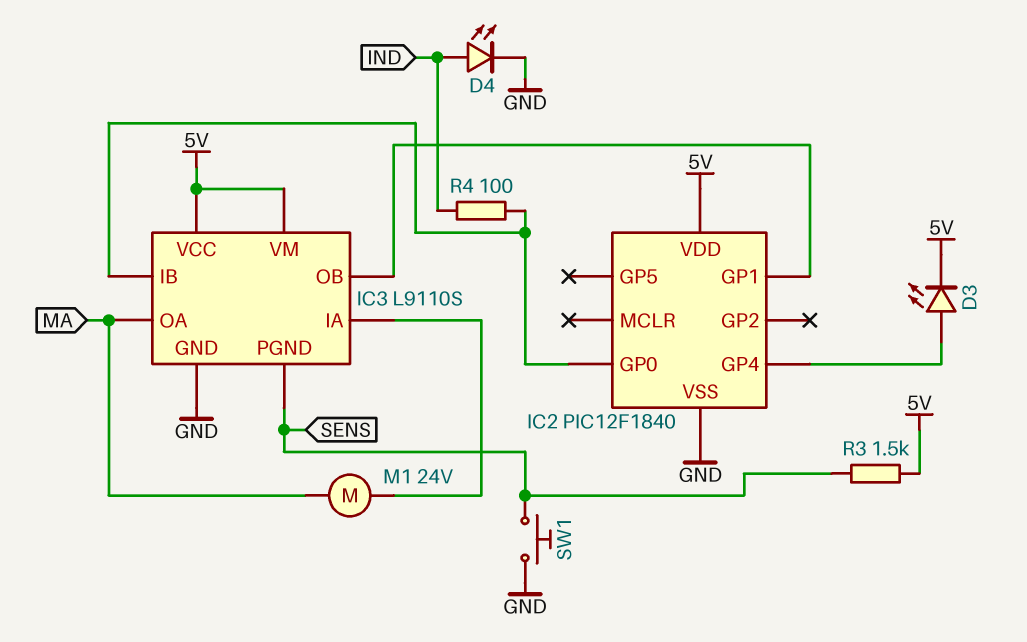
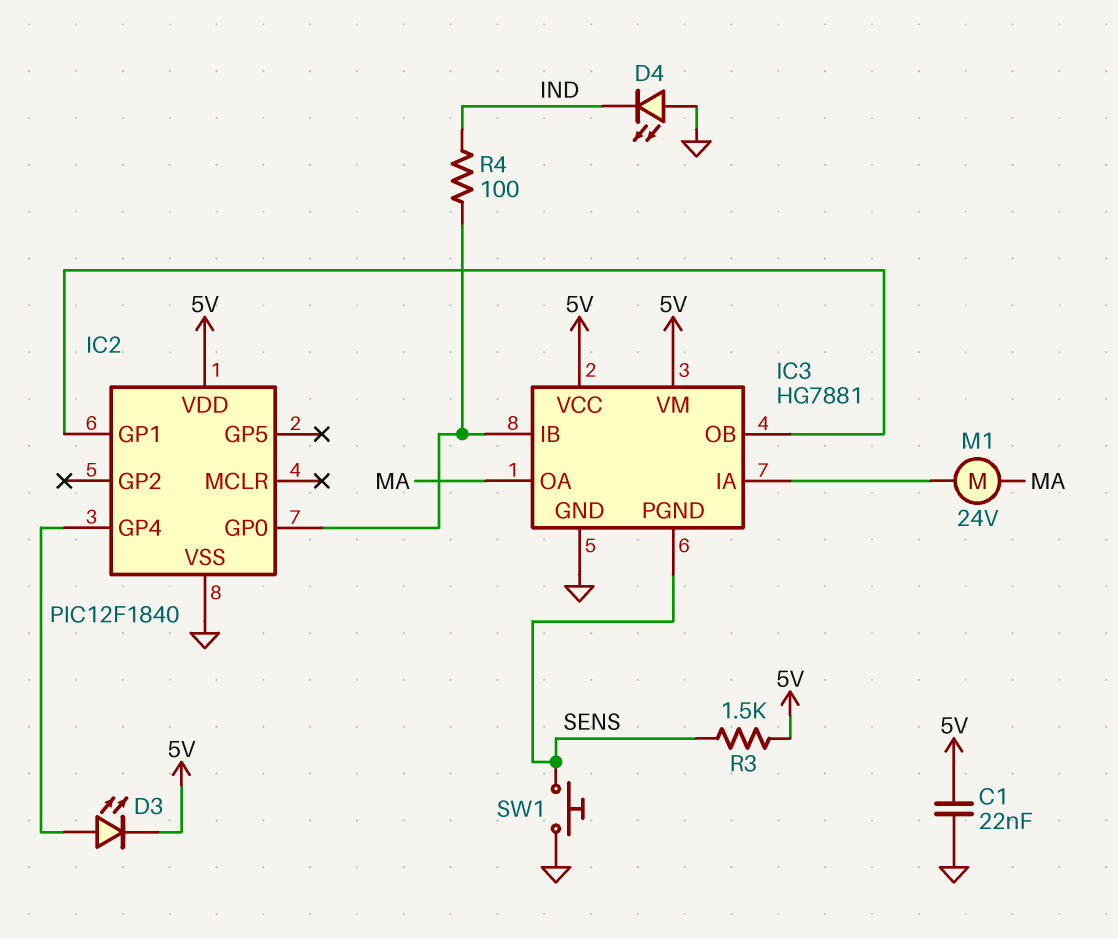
C1: none -> 22nF (5V, GND)
D4: LED (A IND, K GND) -> LED (A GND, K IND)
IC3: L9110S -> HG7881

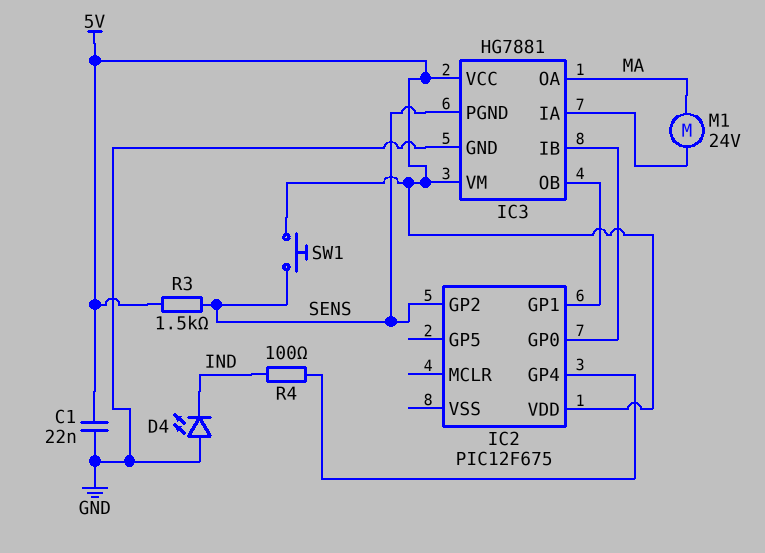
D3: LED (A IC2/GP4, K 5V) -> none
IC2: PIC12F1840 -> PIC12F675
IC2 pin GP2: none -> SENS
IC2 pin VSS: GND -> none
R4: 100 (IC2/GP0, IND) -> 100 (IC2/GP4, IND)
SW1: button (GND, SENS) -> button (5V, SENS)

